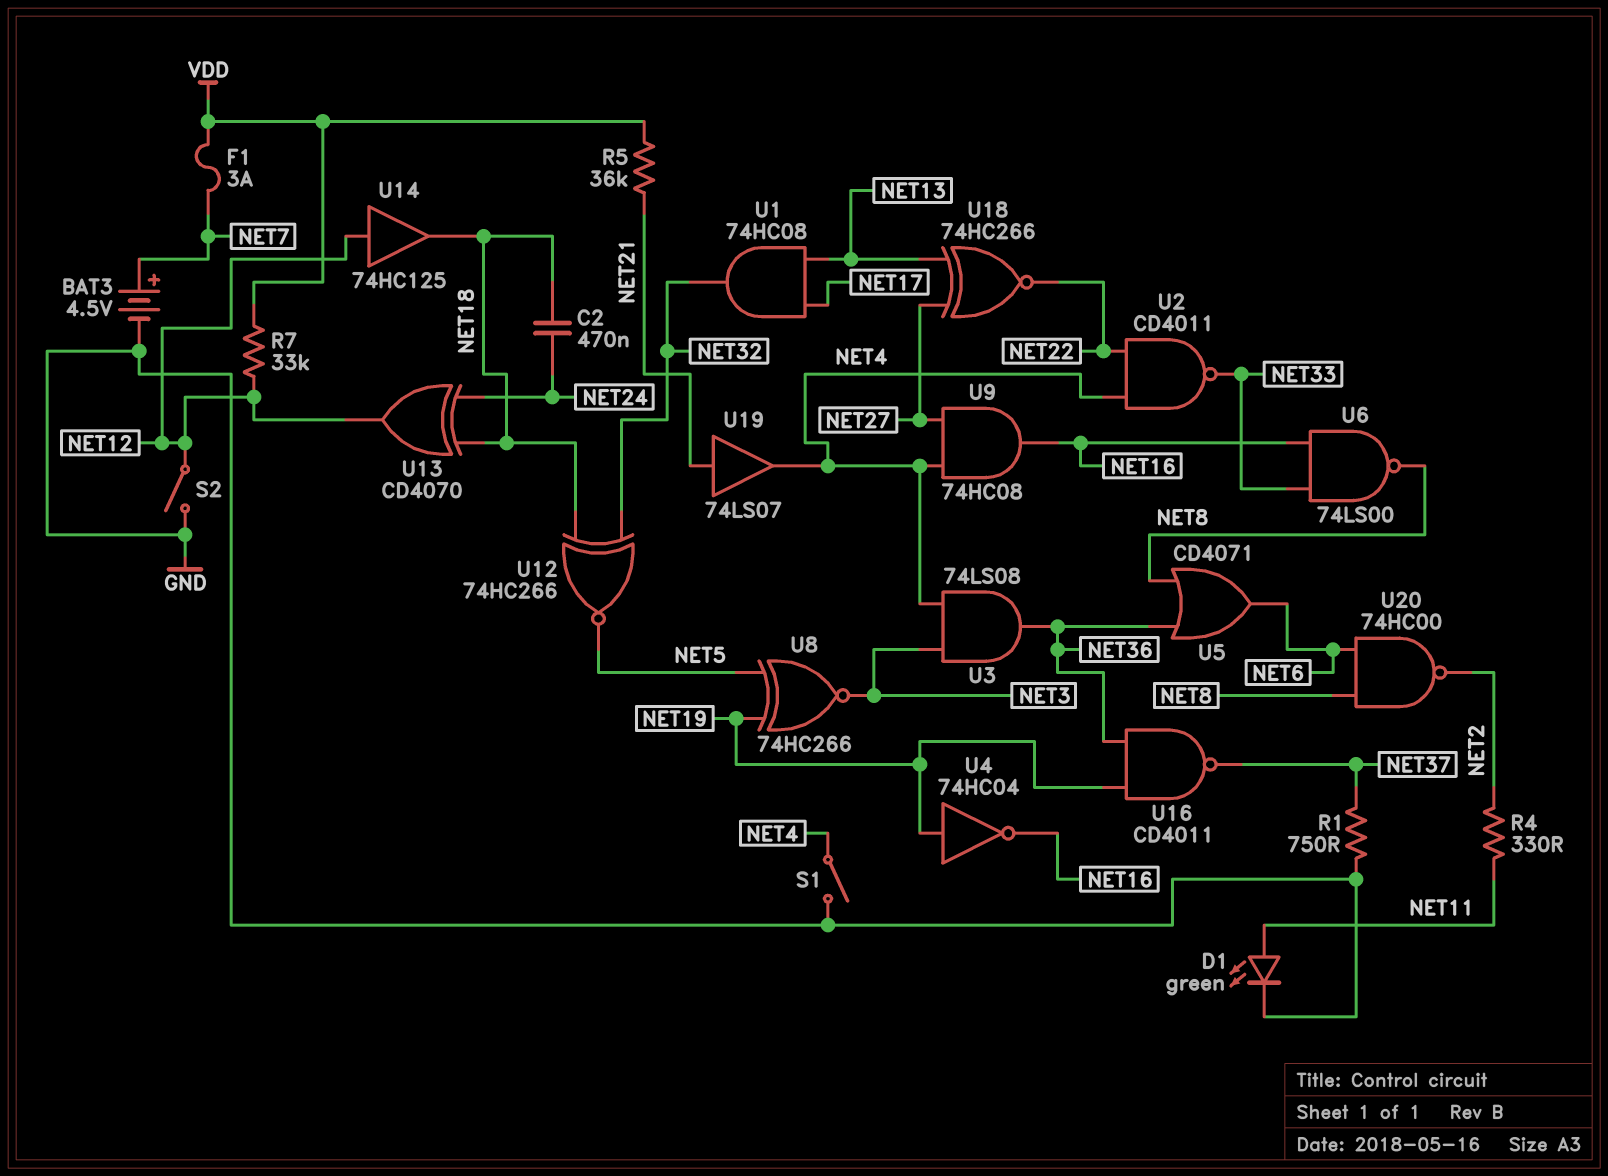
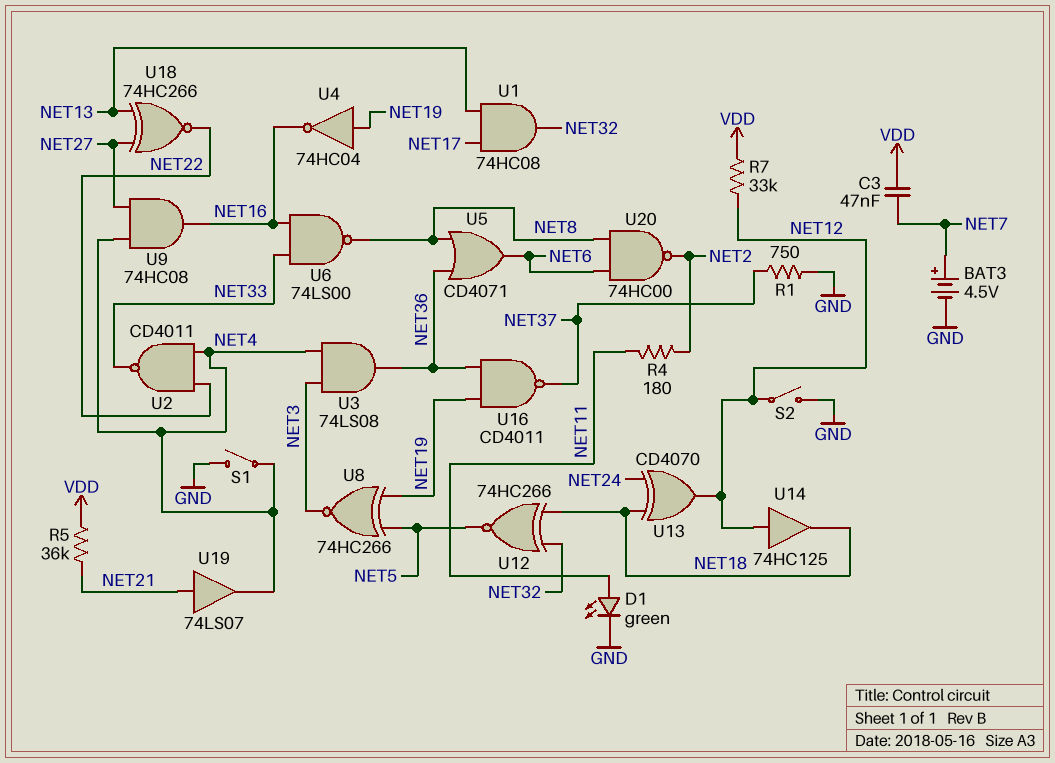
C2: 470nF (NET18, NET24) -> none
C3: none -> 47nF (NET7, VDD)
F1: 3A (NET7, VDD) -> none
R4: 330 (NET2, NET11) -> 180 (NET2, NET11)

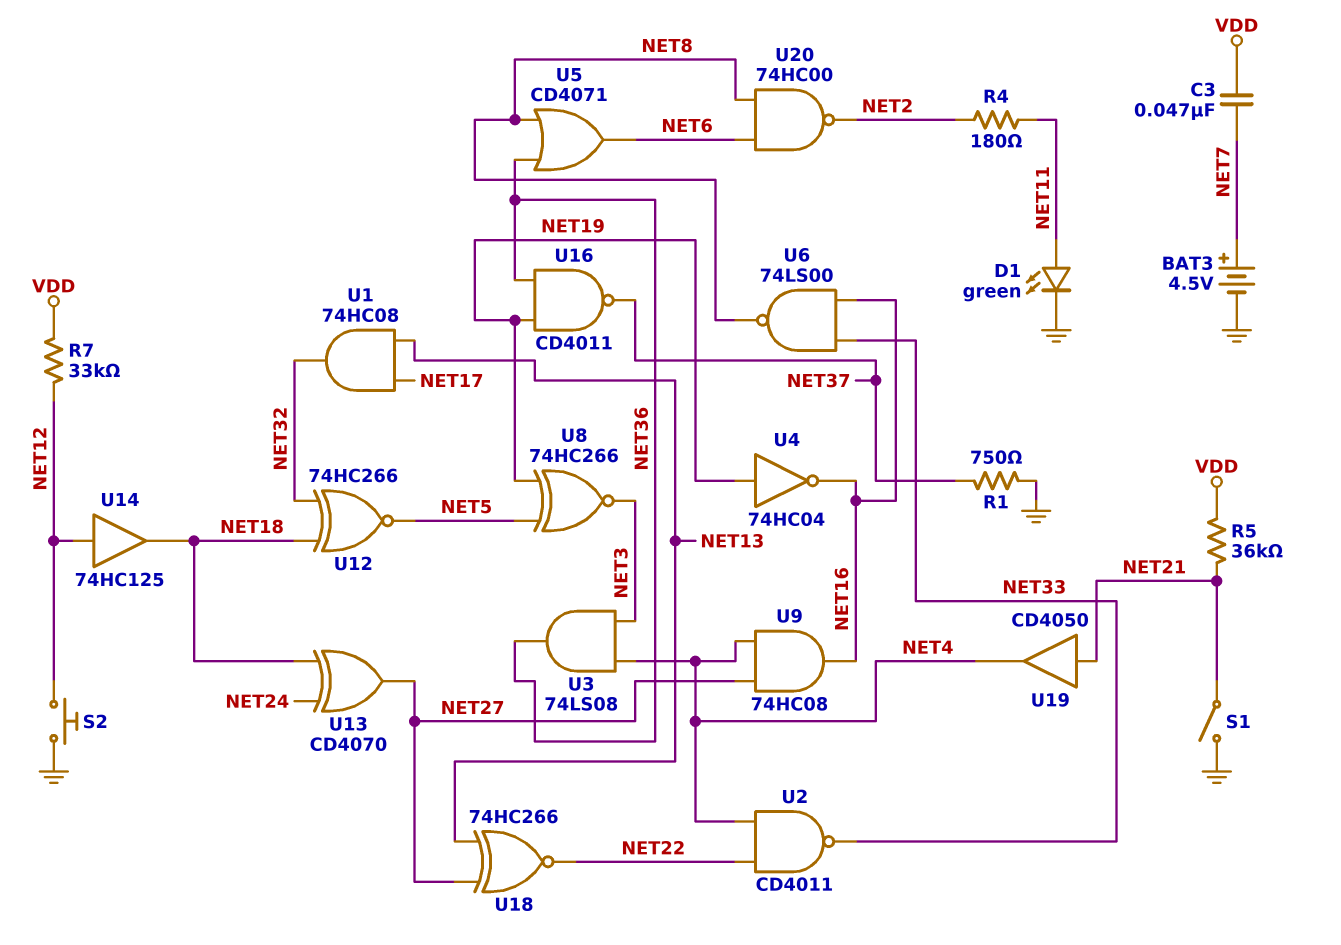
S1: switch (GND, NET4) -> switch (GND, NET21)
S2: switch (GND, NET12) -> button (GND, NET12)
U13: XOR CD4070 (in NET18, in NET24, out NET12) -> XOR CD4070 (in NET18, in NET24, out NET27)
U19: buffer 74LS07 (in NET21, out NET4) -> buffer CD4050 (in NET21, out NET4)

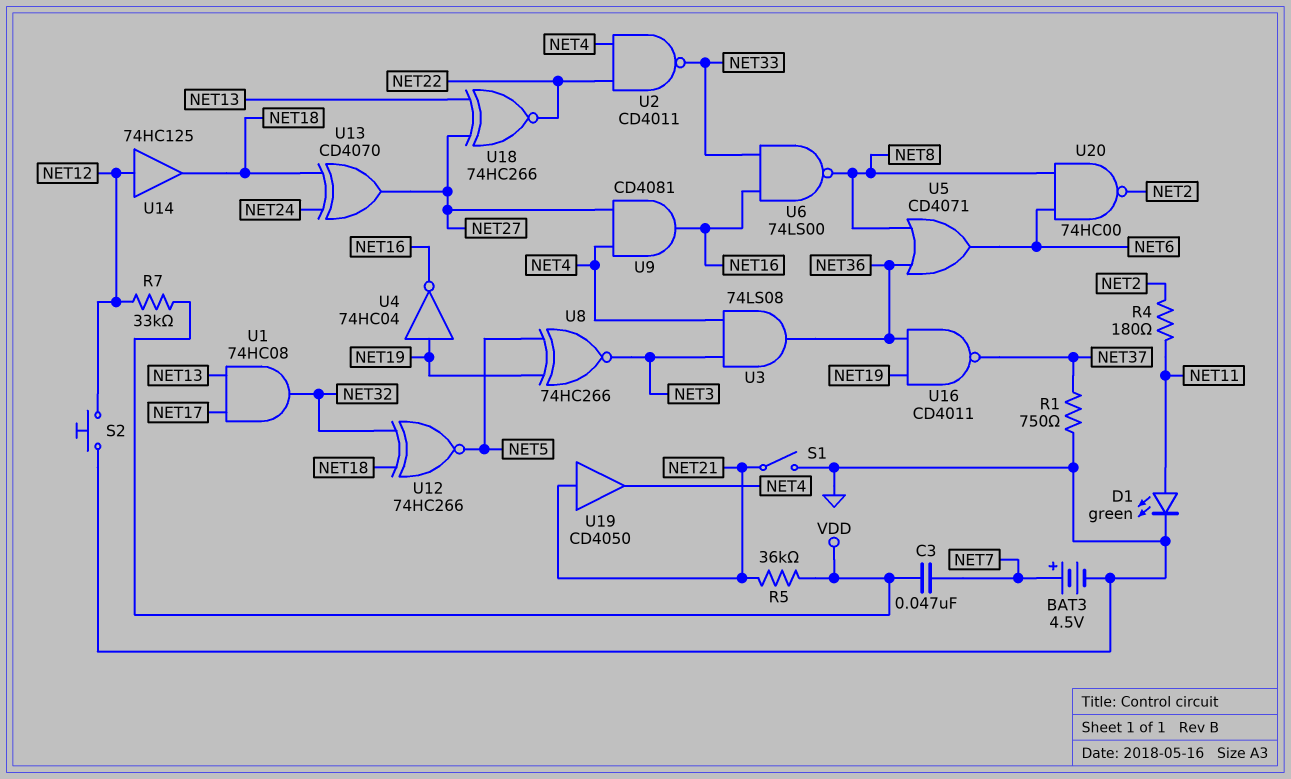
U9: AND 74HC08 (in NET4, in NET27, out NET16) -> AND CD4081 (in NET4, in NET27, out NET16)

